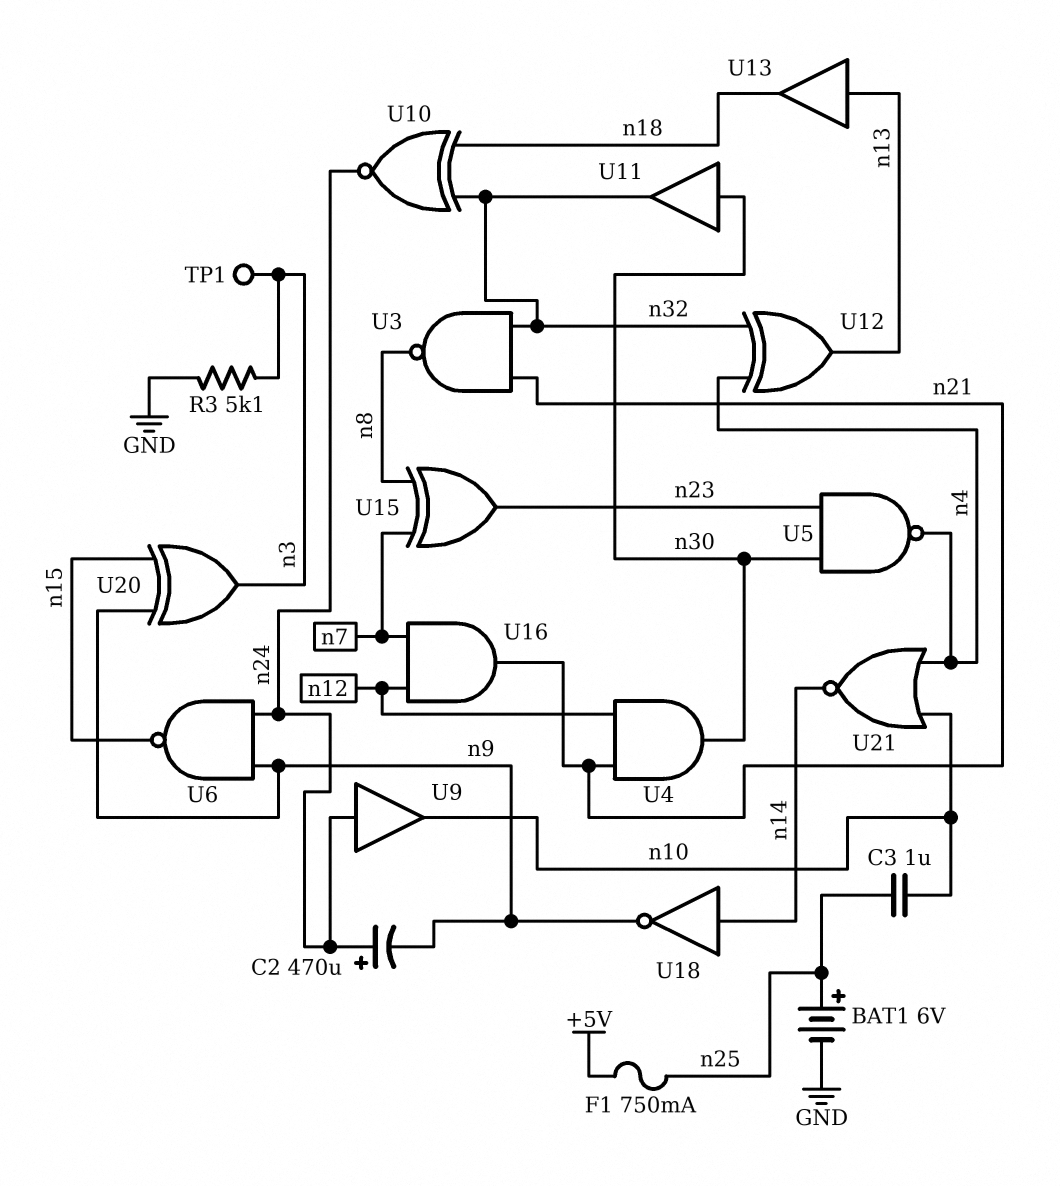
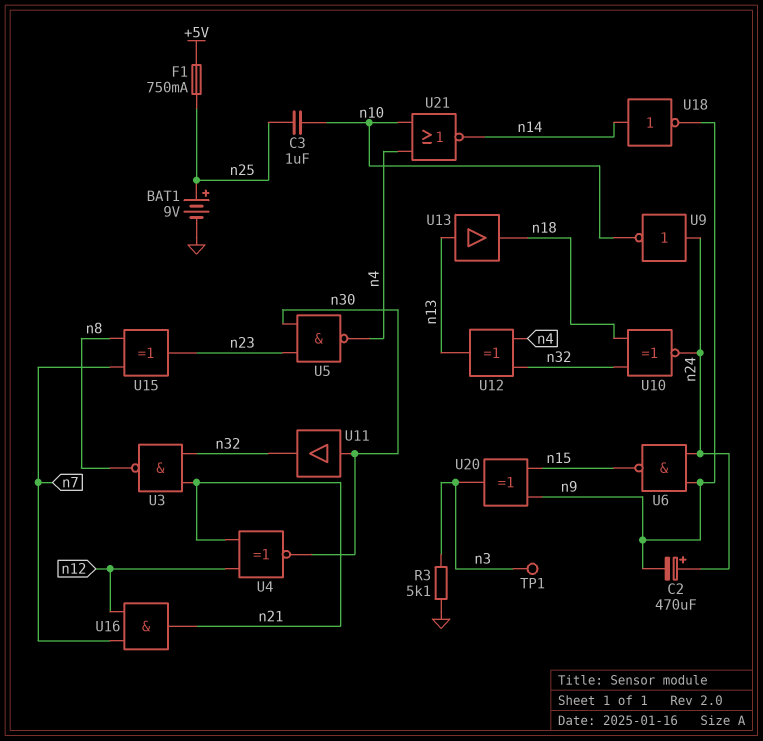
BAT1: 6V (plus n25, minus GND) -> 9V (plus n25, minus GND)
U4: AND (in n12, in n21, out n30) -> XNOR (in n12, in n21, out n30)
U9: buffer (in n24, out n10) -> NOT (in n24, out n10)

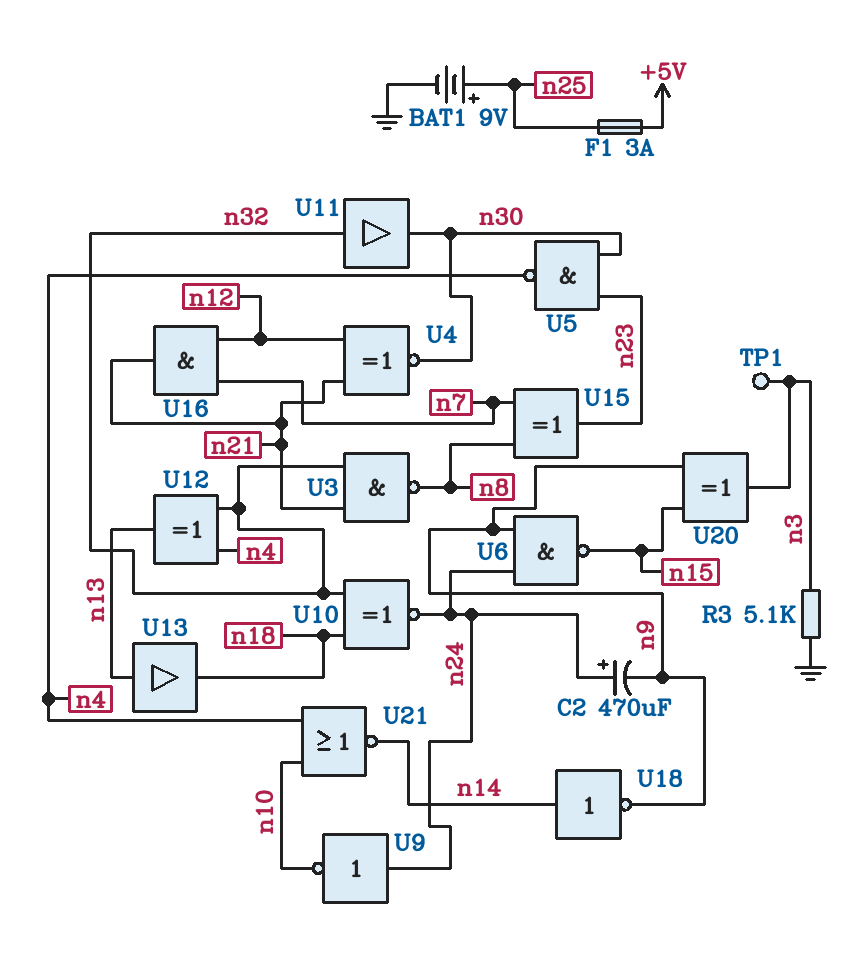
C3: 1uF (n10, n25) -> none
F1: 750mA (+5V, n25) -> 3A (+5V, n25)
U11: buffer (in n30, out n32) -> buffer (in n32, out n30)

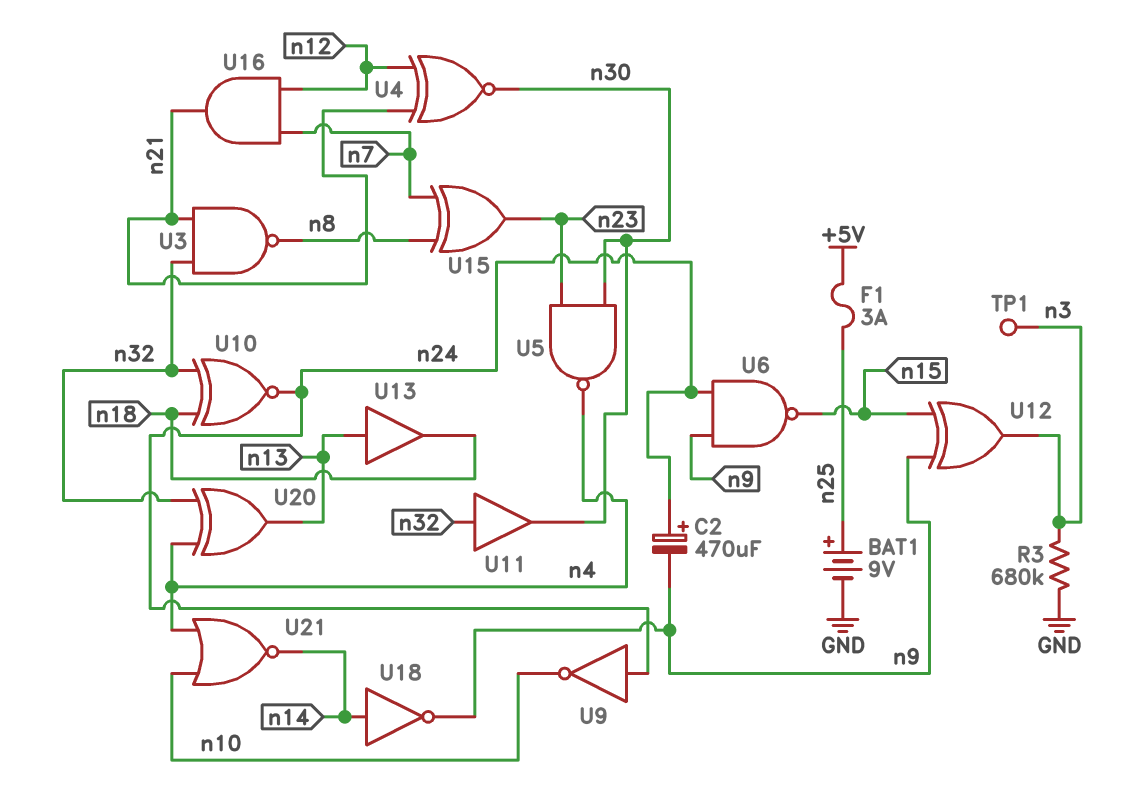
R3: 5.1k (GND, n3) -> 680k (GND, n3)
U12: XOR (in n4, in n32, out n13) -> XOR (in n9, in n15, out n3)
U20: XOR (in n9, in n15, out n3) -> XOR (in n4, in n32, out n13)

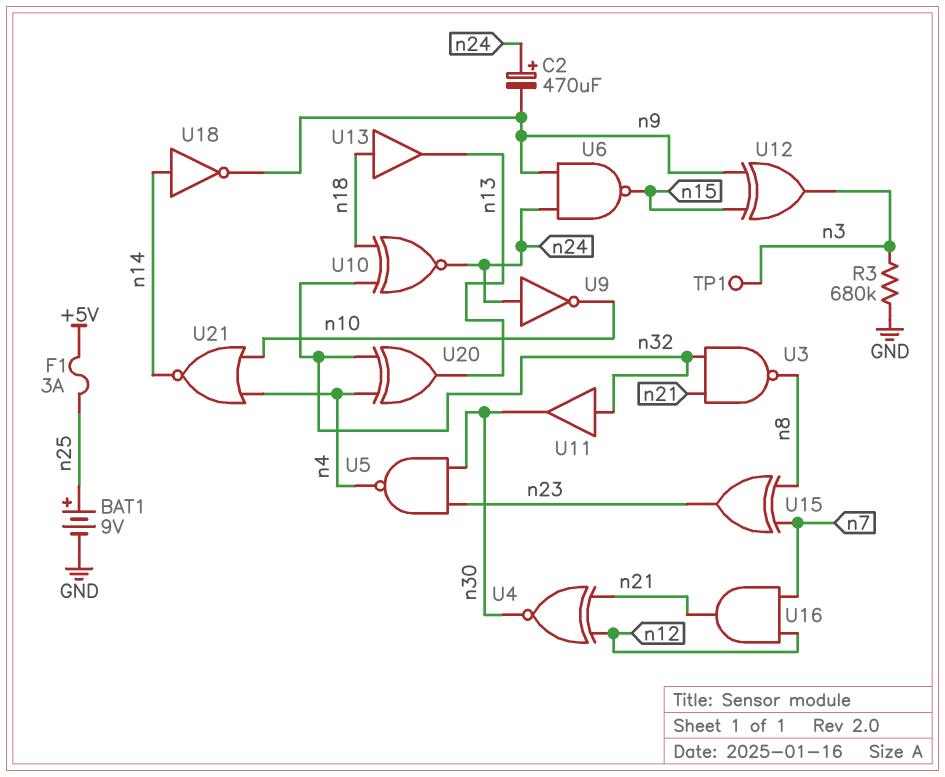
U13: buffer (in n13, out n18) -> buffer (in n18, out n13)

